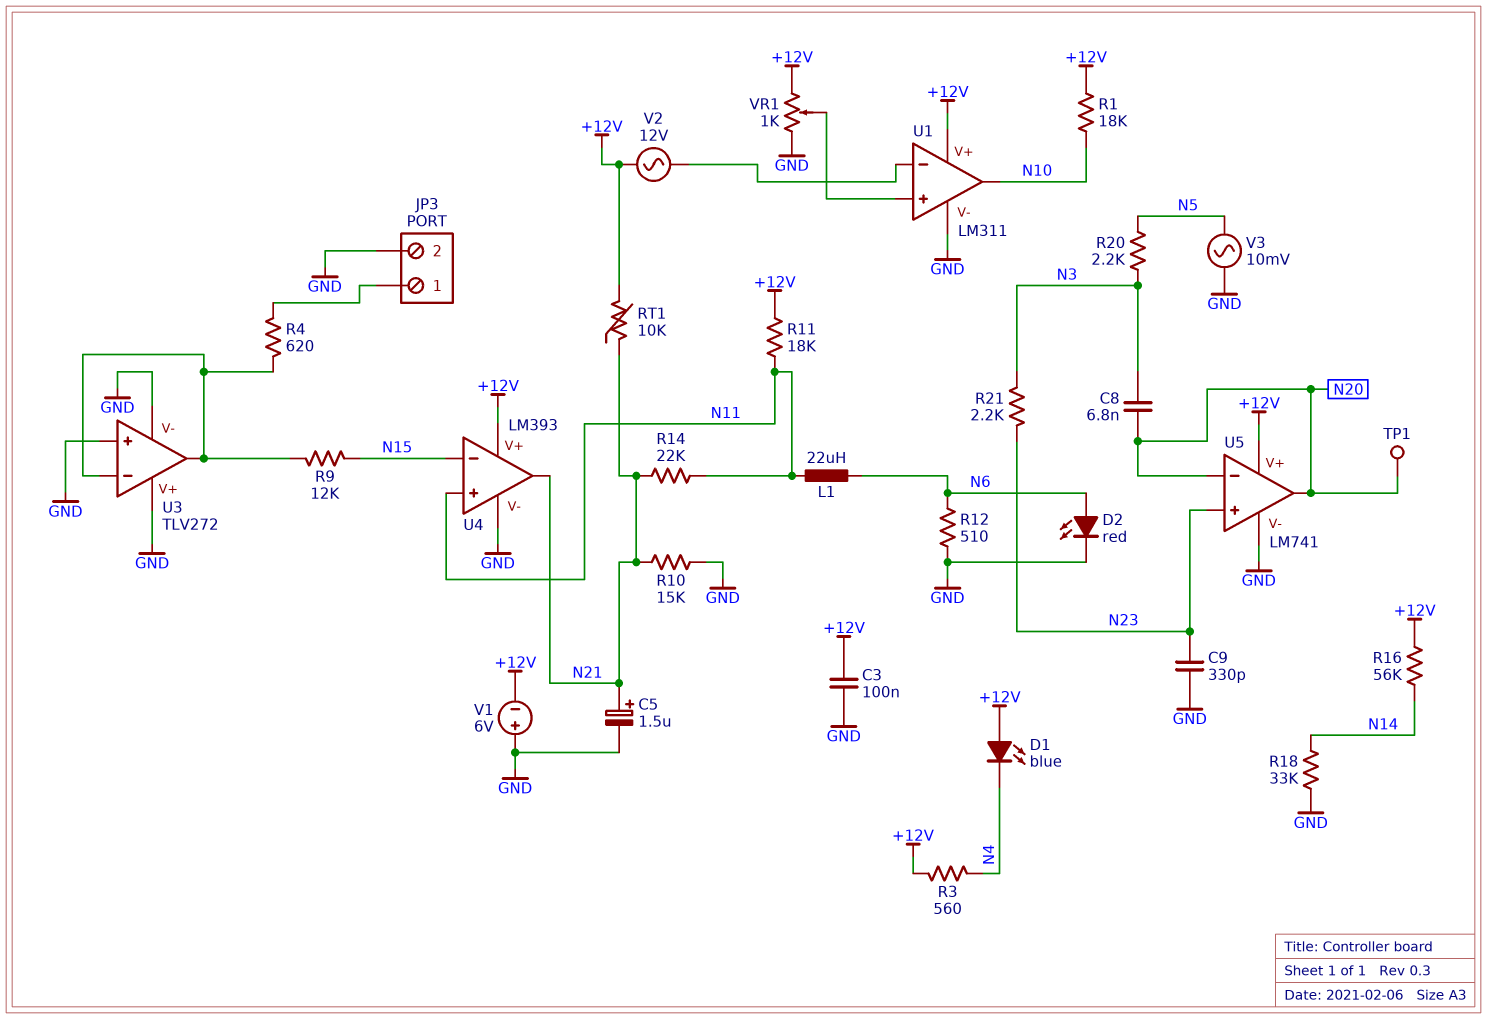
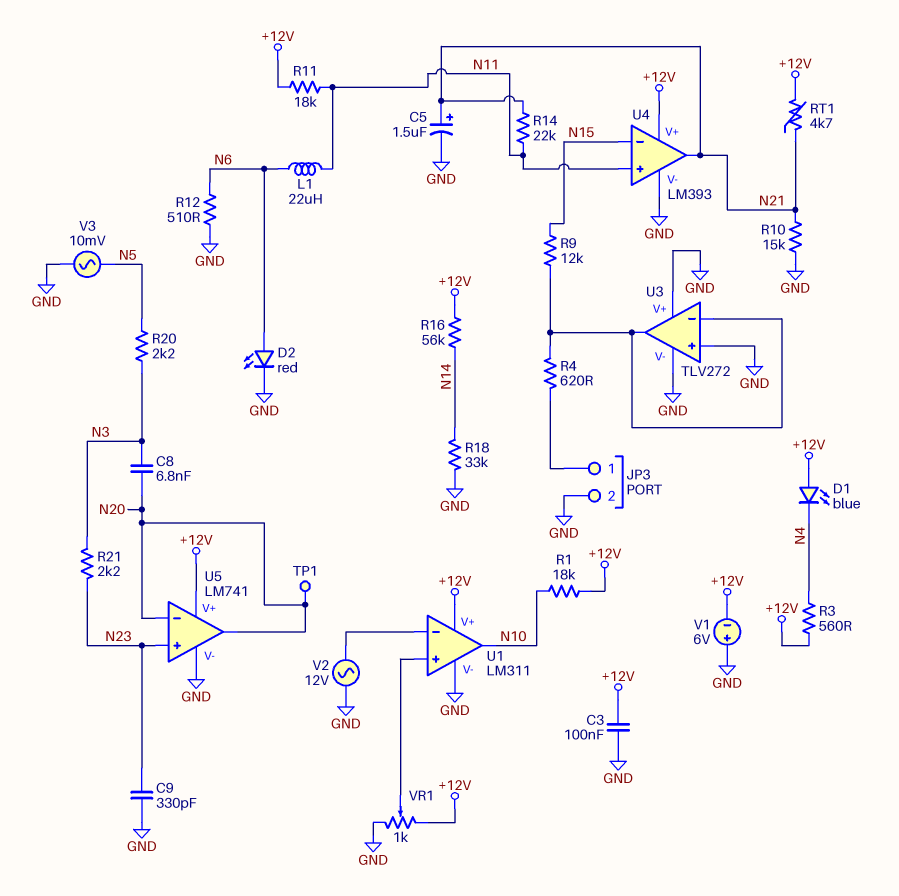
RT1: 10k (+12V, N21) -> 4.7k (+12V, N21)
V2: AC 12V (+12V, U1/in-) -> AC 12V (GND, U1/in-)

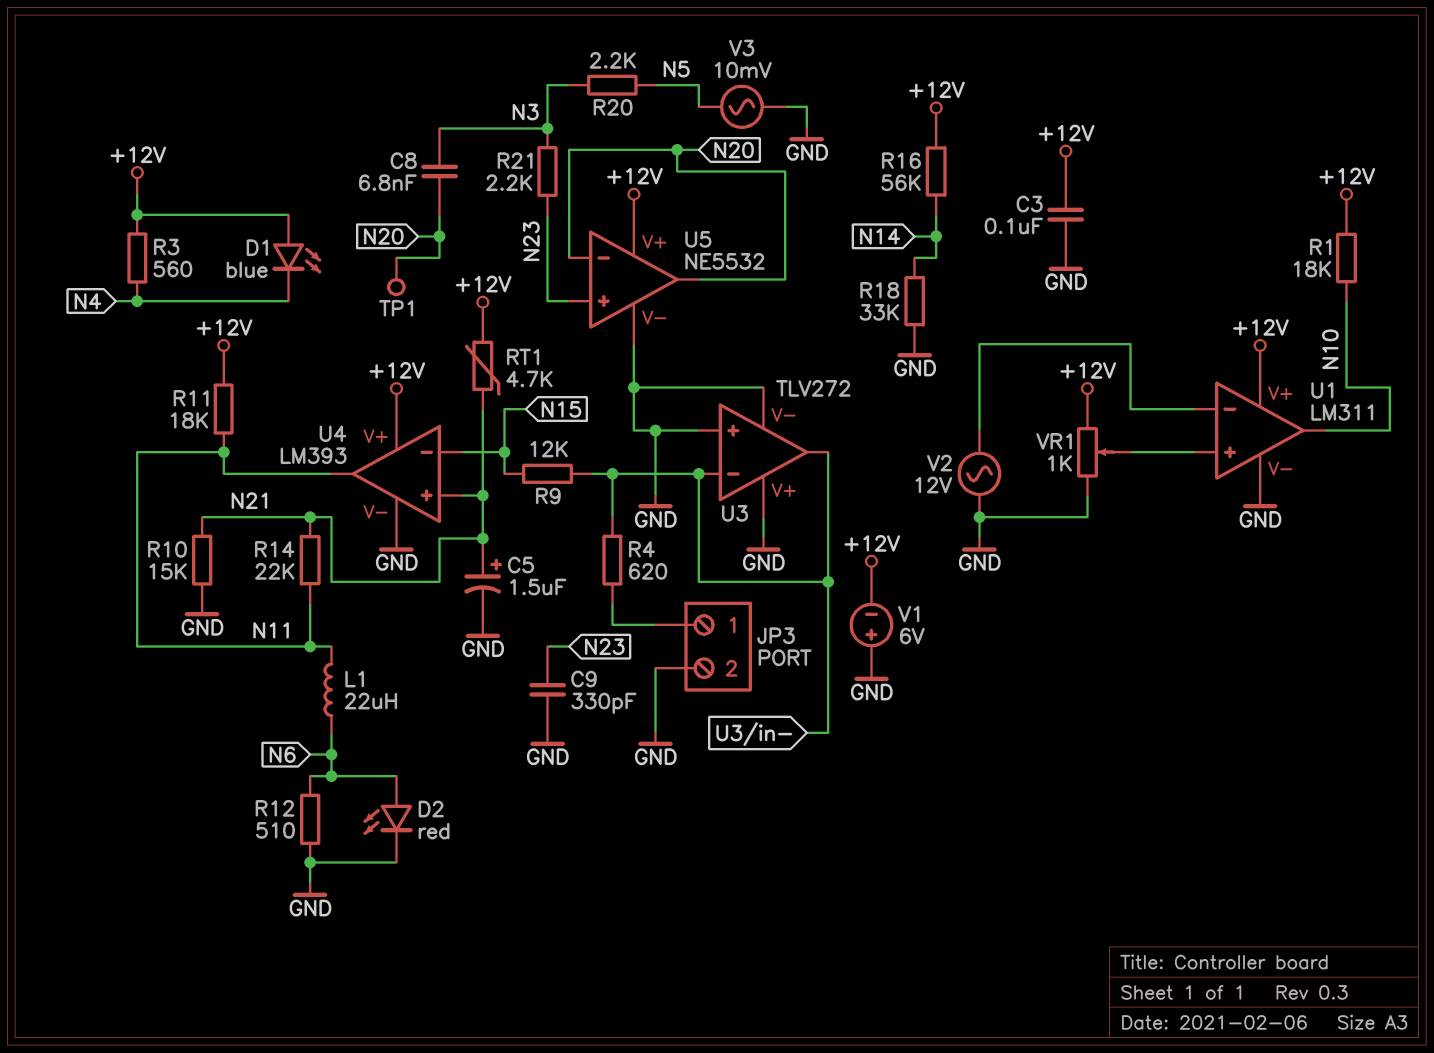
U4 pin in+: N11 -> N21
U4 pin out: N21 -> N11
U5: LM741 -> NE5532

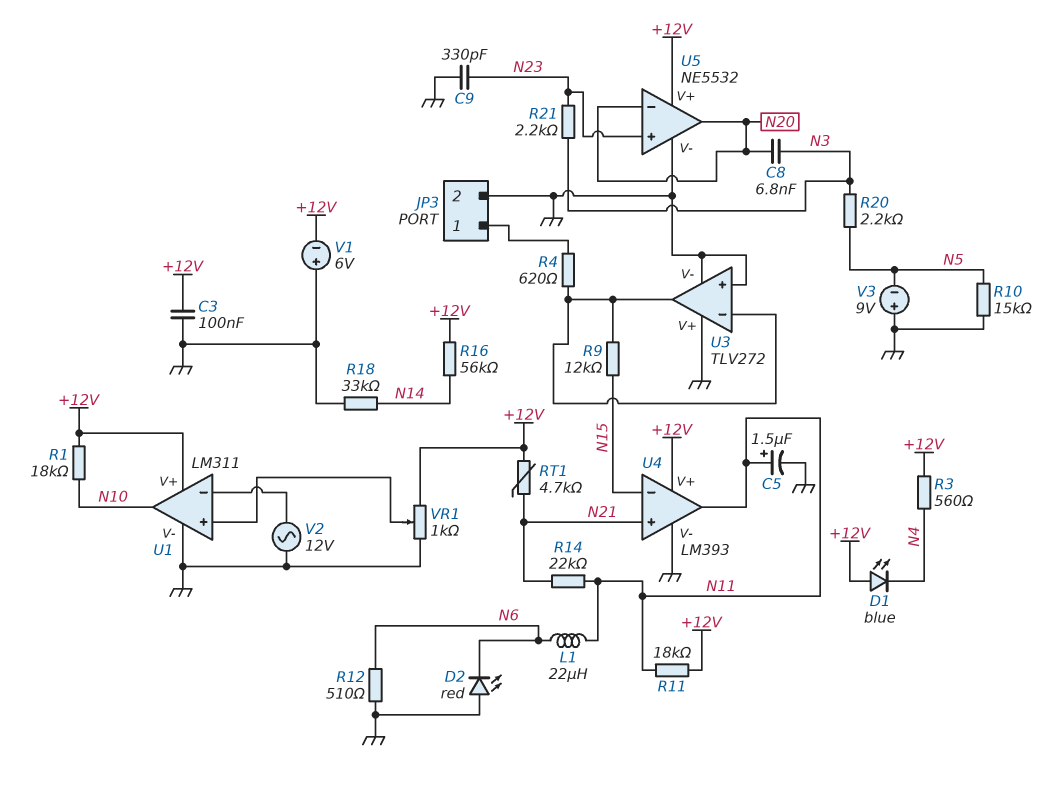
C5: 1.5uF (plus N21, minus GND) -> 1.5uF (plus N11, minus GND)
D2: LED red (A N6, K GND) -> LED red (A GND, K N6)
R10: 15k (GND, N21) -> 15k (GND, N5)
TP1: test point (N20) -> none
V3: AC 10mV (GND, N5) -> 9V (plus GND, minus N5)

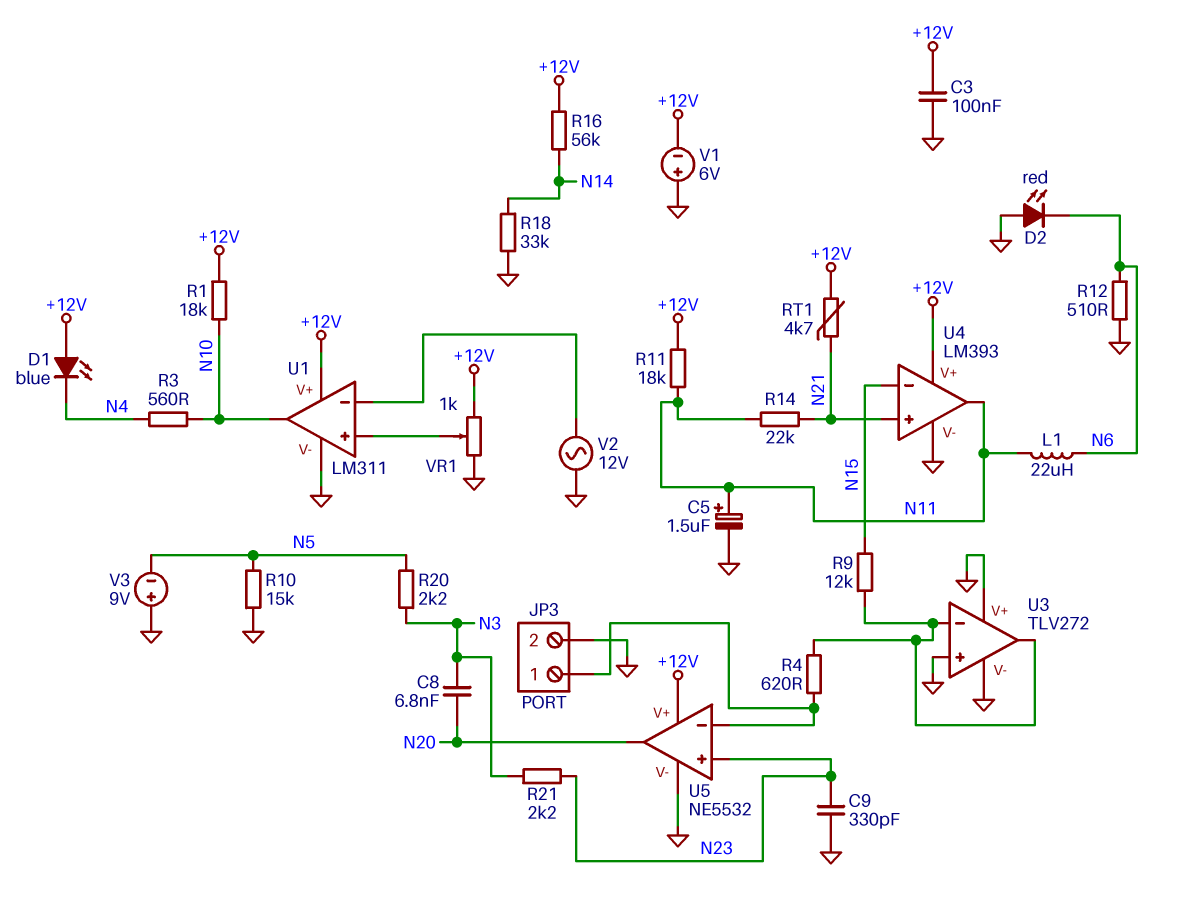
R3: 560 (+12V, N4) -> 560 (N4, N10)
U5 pin in-: N20 -> JP3/1

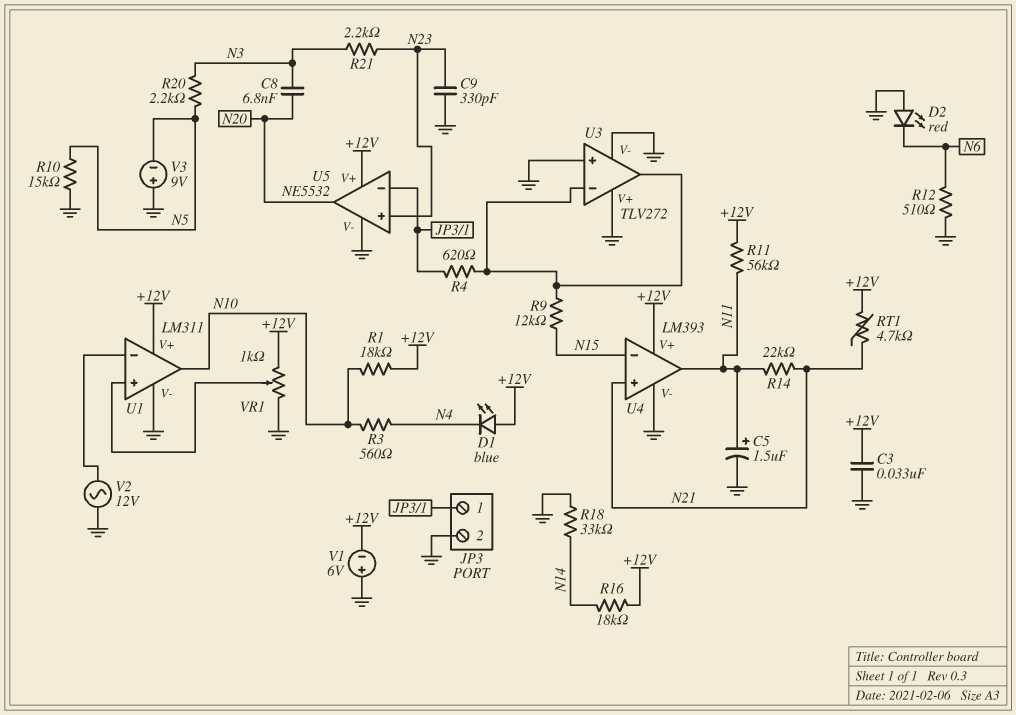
C3: 100nF (+12V, GND) -> 33nF (+12V, GND)
L1: 22uH (N6, N11) -> none
R11: 18k (+12V, N11) -> 56k (+12V, N11)
R16: 56k (+12V, N14) -> 18k (+12V, N14)

